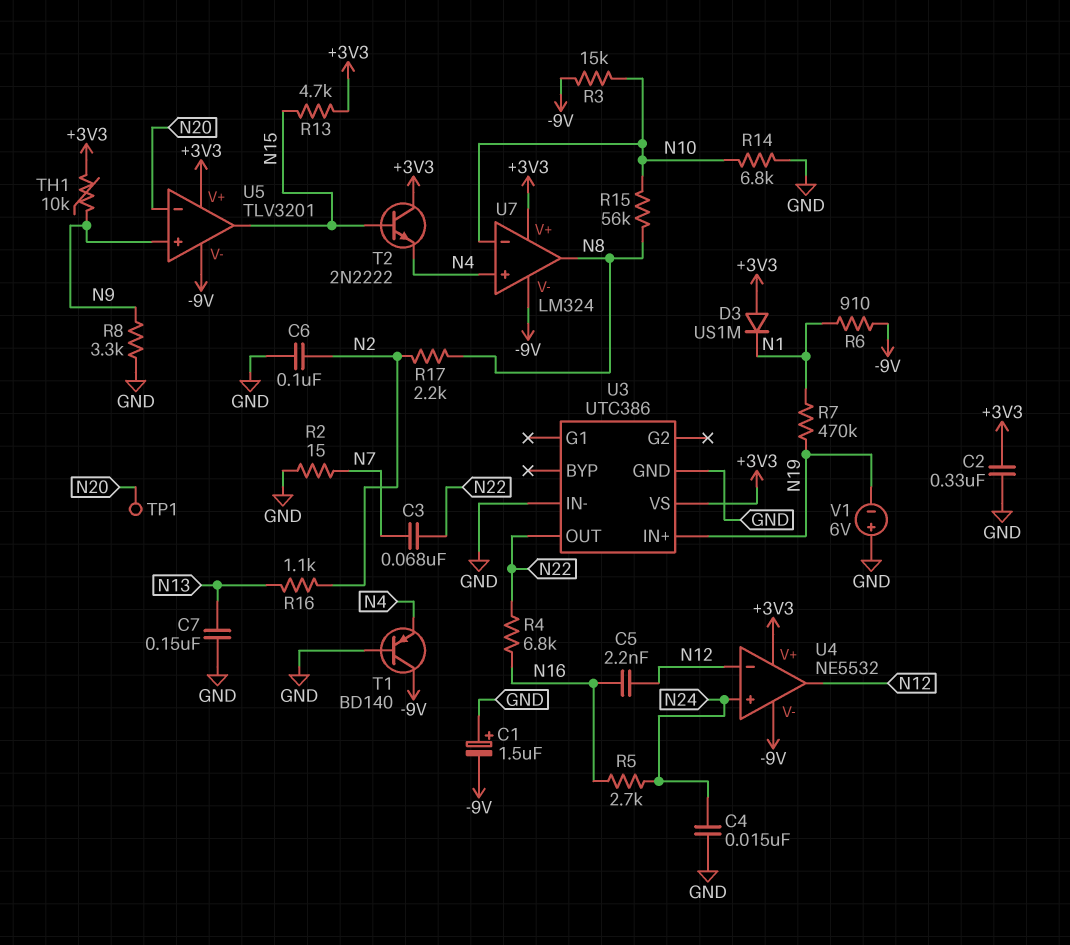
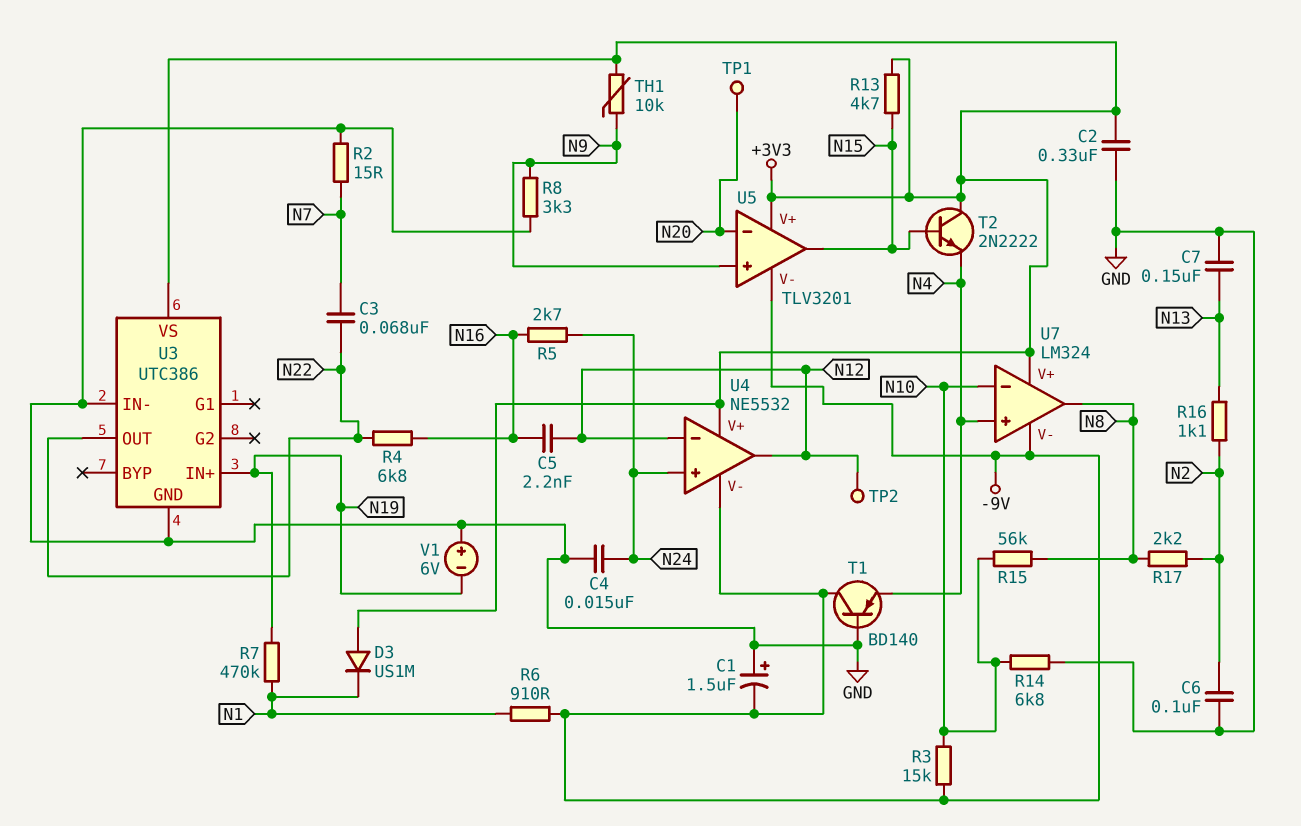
TP2: none -> test point (N12)

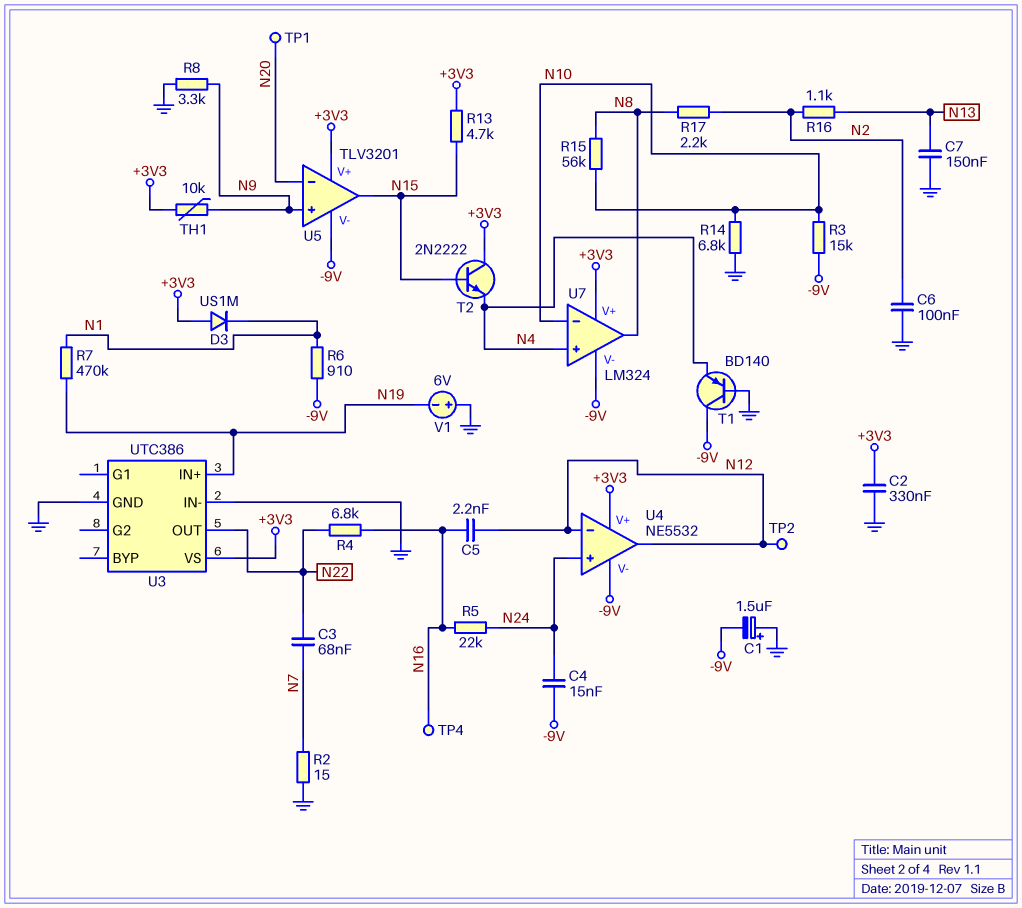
C4: 15nF (GND, N24) -> 15nF (-9V, N24)
R5: 2.7k (N16, N24) -> 22k (N16, N24)
TP4: none -> test point (N16)

